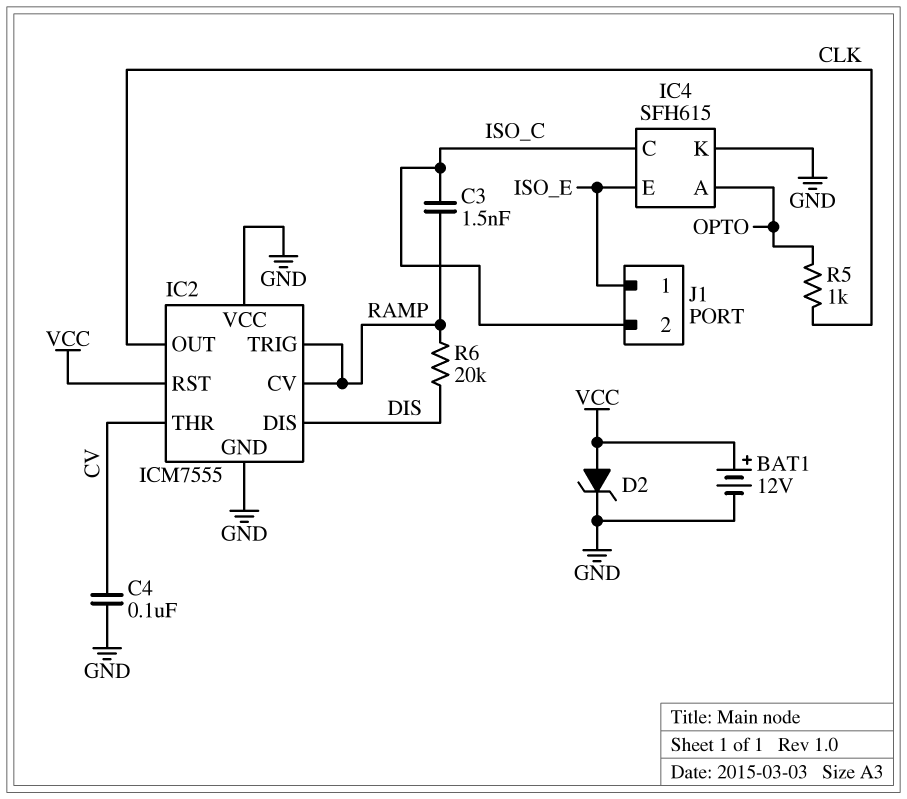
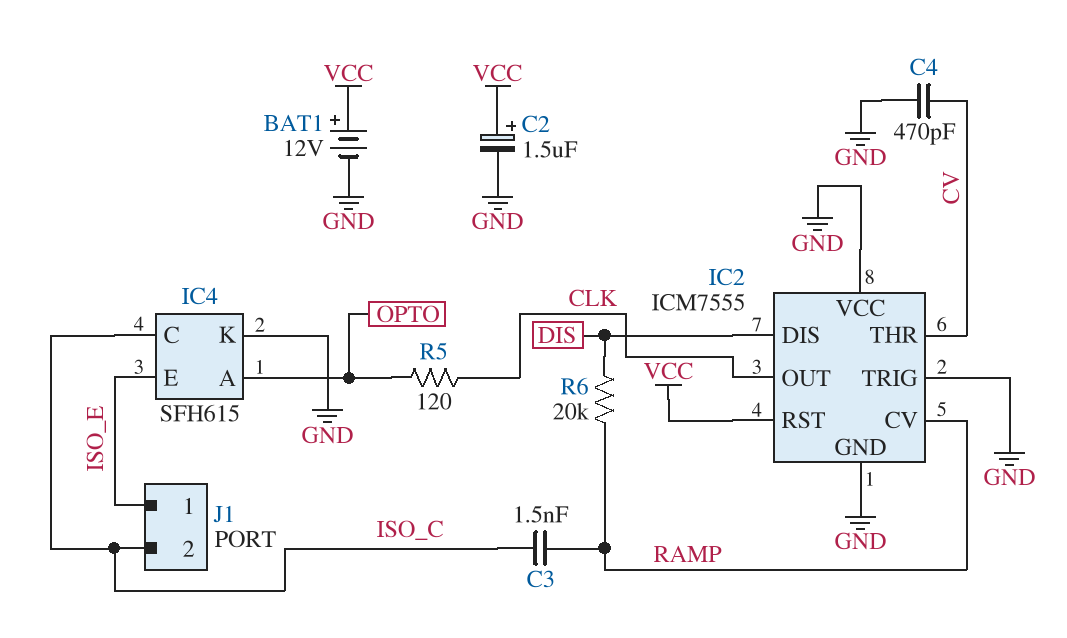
C2: none -> 1.5uF (plus VCC, minus GND)
C4: 100nF (CV, GND) -> 470pF (CV, GND)
D2: zener (A VCC, K GND) -> none
IC2 pin TRIG: RAMP -> GND
R5: 1k (CLK, OPTO) -> 120 (CLK, OPTO)

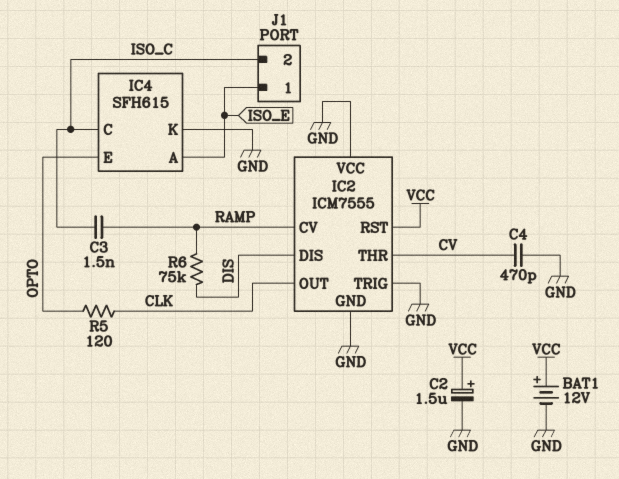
IC4 pin A: OPTO -> ISO_E
IC4 pin E: ISO_E -> OPTO
R6: 20k (DIS, RAMP) -> 75k (DIS, RAMP)

